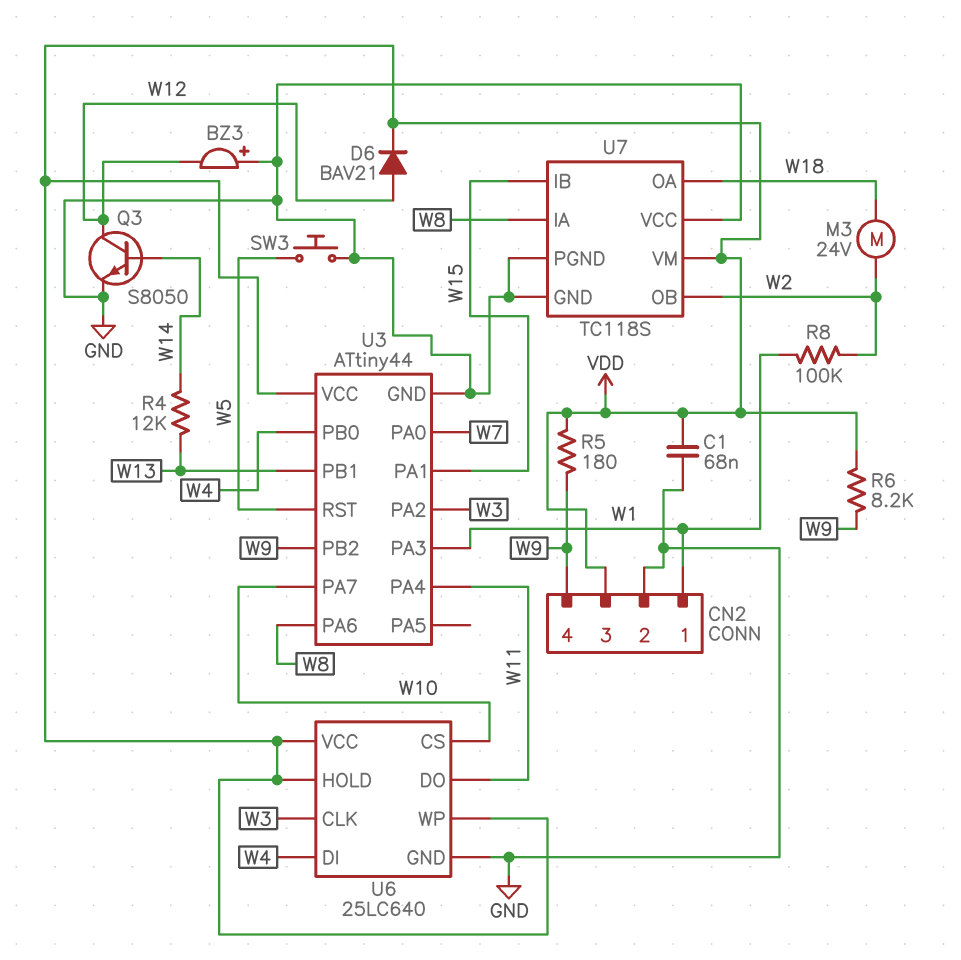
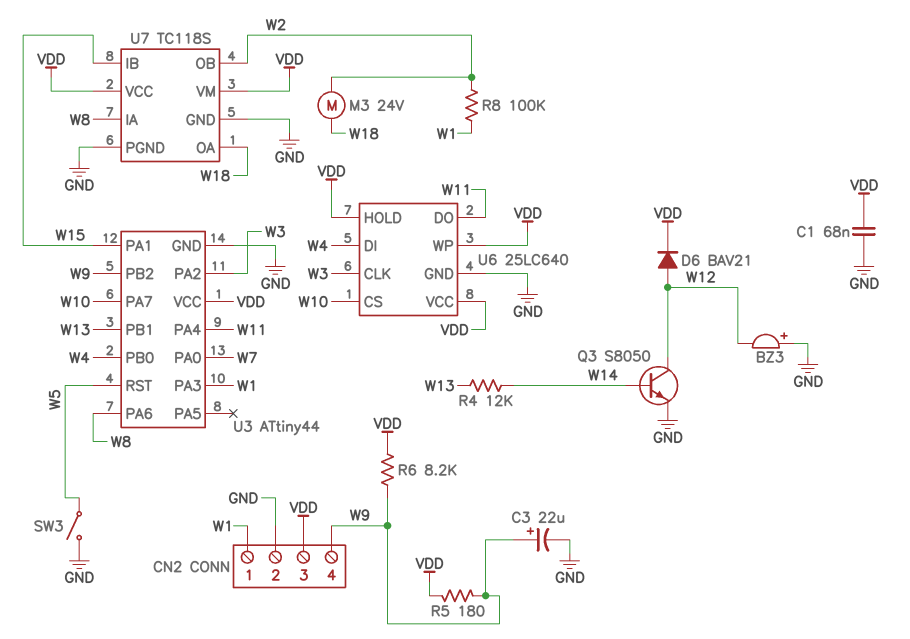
C3: none -> 22uF (plus W9, minus GND)
SW3: button (GND, W5) -> switch (GND, W5)
U7 pin VCC: GND -> VDD

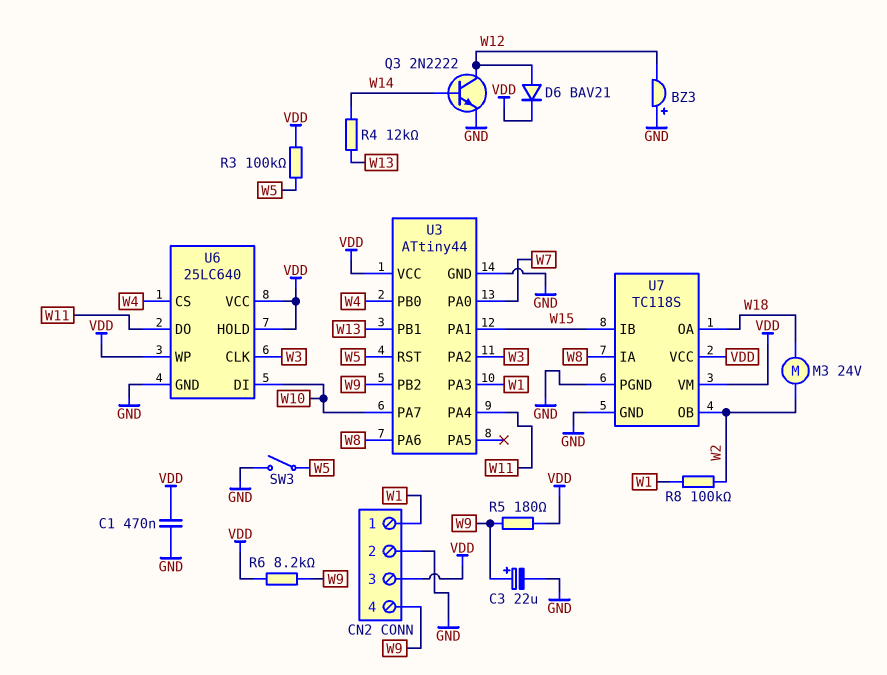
C1: 68nF (GND, VDD) -> 470nF (GND, VDD)
Q3: NPN S8050 (B W14, C W12, E GND) -> NPN 2N2222 (B W14, C W12, E GND)
R3: none -> 100k (VDD, W5)
U6 pin CS: W10 -> W4
U6 pin DI: W4 -> W10

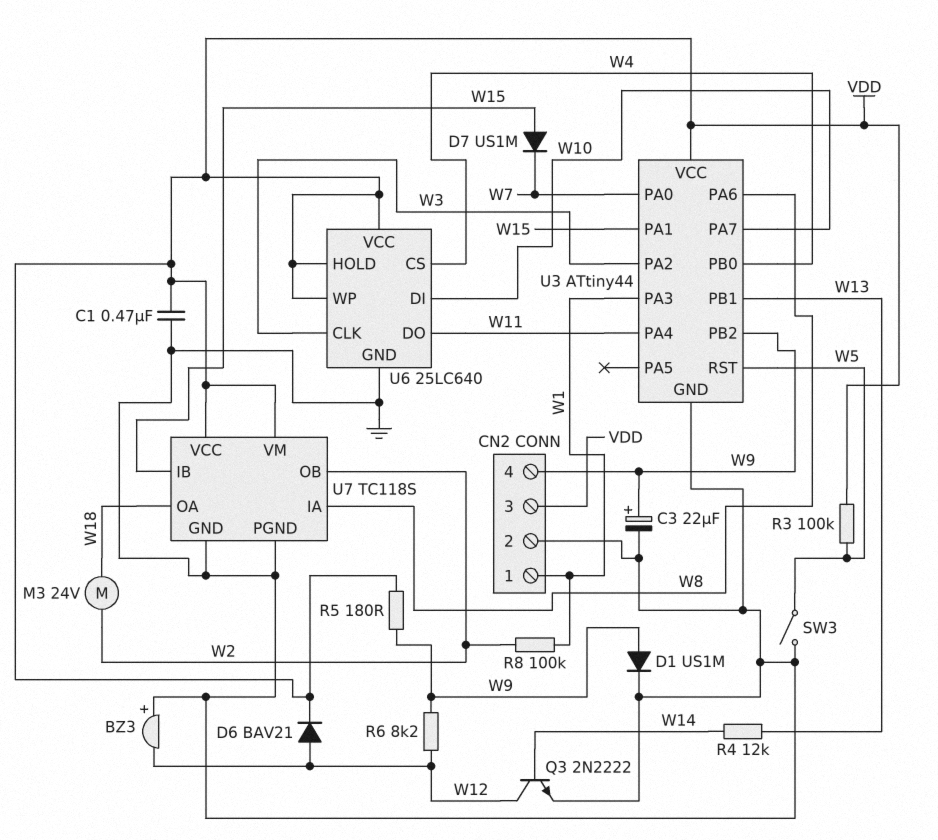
D1: none -> diode US1M (A W9, K GND)
D7: none -> diode US1M (A W15, K W7)
R6: 8.2k (VDD, W9) -> 8.2k (W9, W12)

